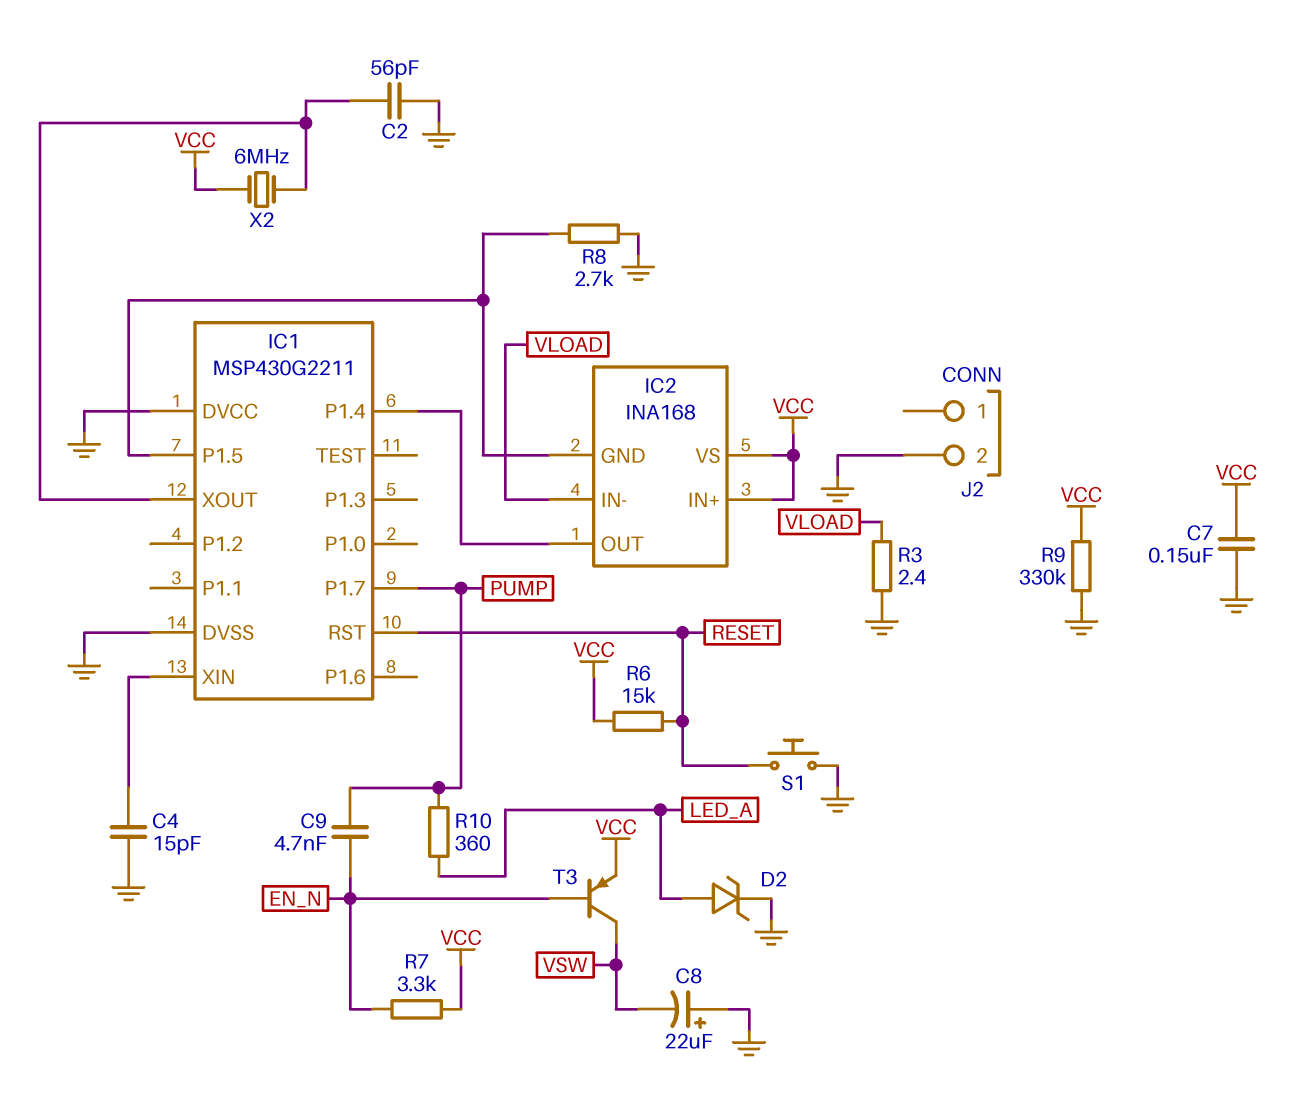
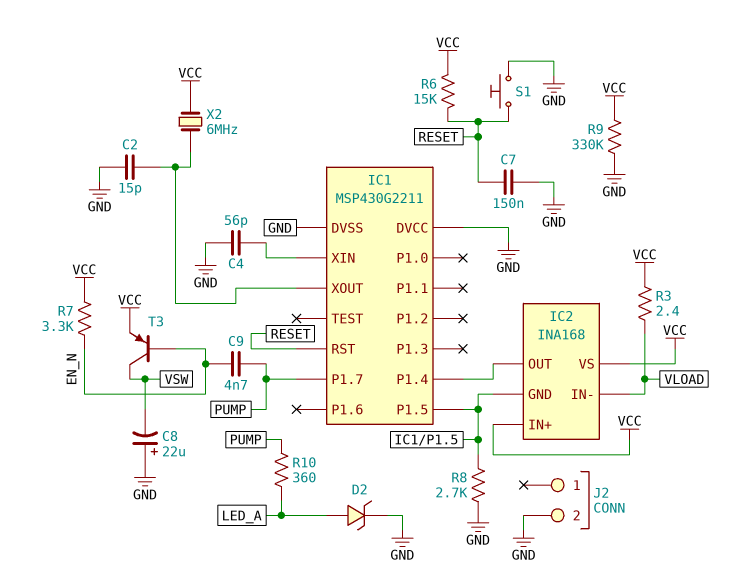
C2: 56pF (GND, IC1/XOUT) -> 15pF (GND, IC1/XOUT)
C4: 15pF (GND, IC1/XIN) -> 56pF (GND, IC1/XIN)
C7: 150nF (GND, VCC) -> 150nF (GND, RESET)
R3: 2.4 (GND, VLOAD) -> 2.4 (VCC, VLOAD)

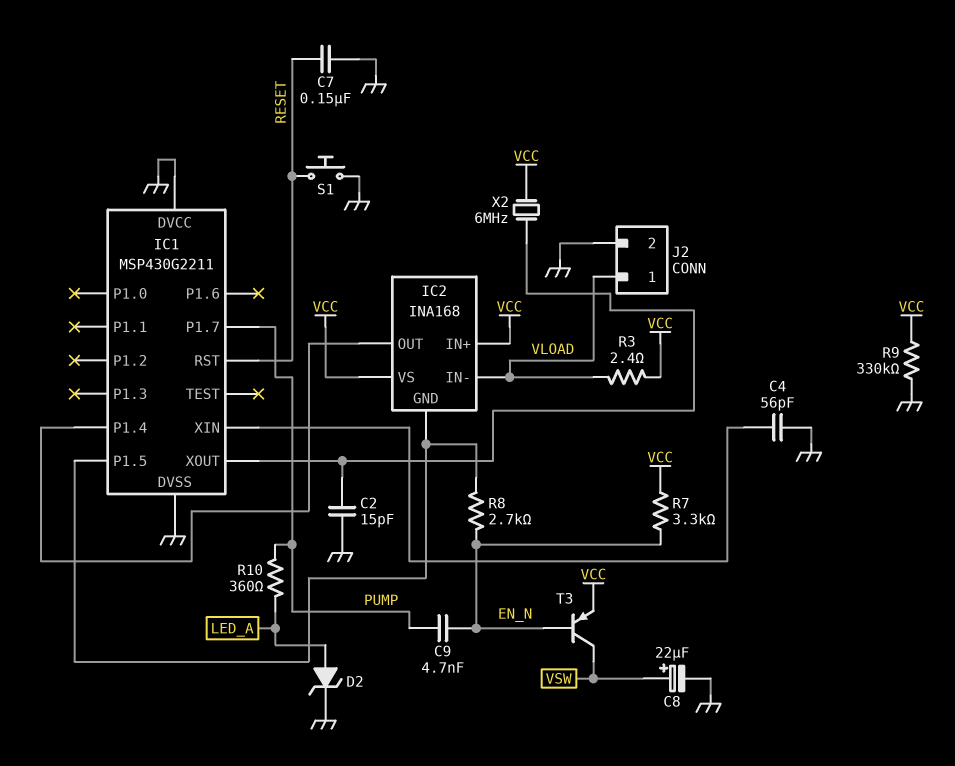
C8: 22uF (plus GND, minus VSW) -> 22uF (plus VSW, minus GND)
J2 pin 1: none -> VLOAD
R6: 15k (RESET, VCC) -> none
R8: 2.7k (GND, IC1/P1.5) -> 2.7k (EN_N, IC1/P1.5)

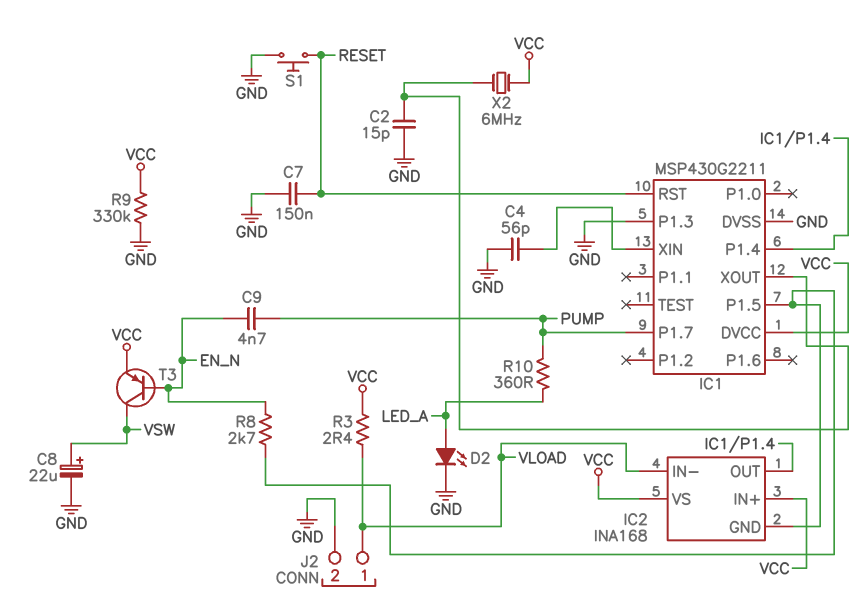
D2: zener (A LED_A, K GND) -> LED (A LED_A, K GND)
IC1 pin DVCC: GND -> VCC
IC1 pin P1.3: none -> GND
R7: 3.3k (EN_N, VCC) -> none

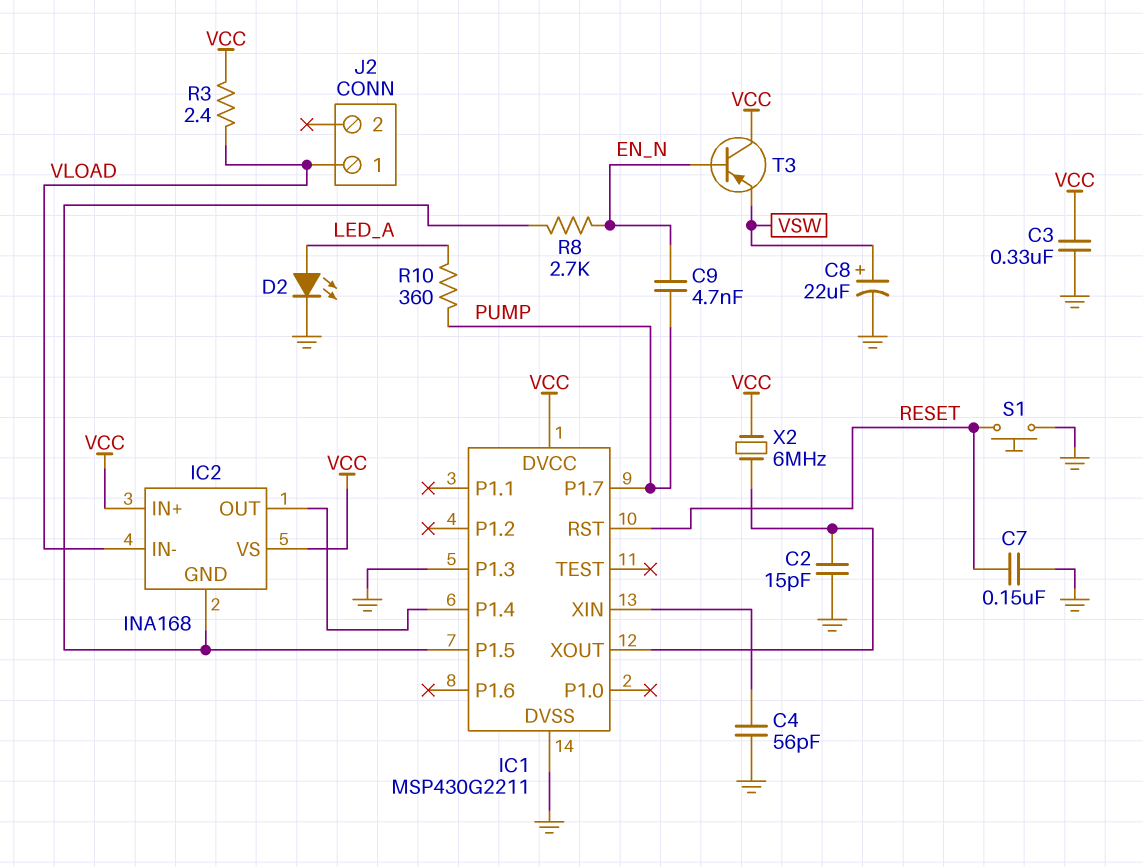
C3: none -> 330nF (GND, VCC)
J2 pin 2: GND -> none
R9: 330k (GND, VCC) -> none
T3: PNP (B EN_N, C VSW, E VCC) -> PNP (B EN_N, C VCC, E VSW)

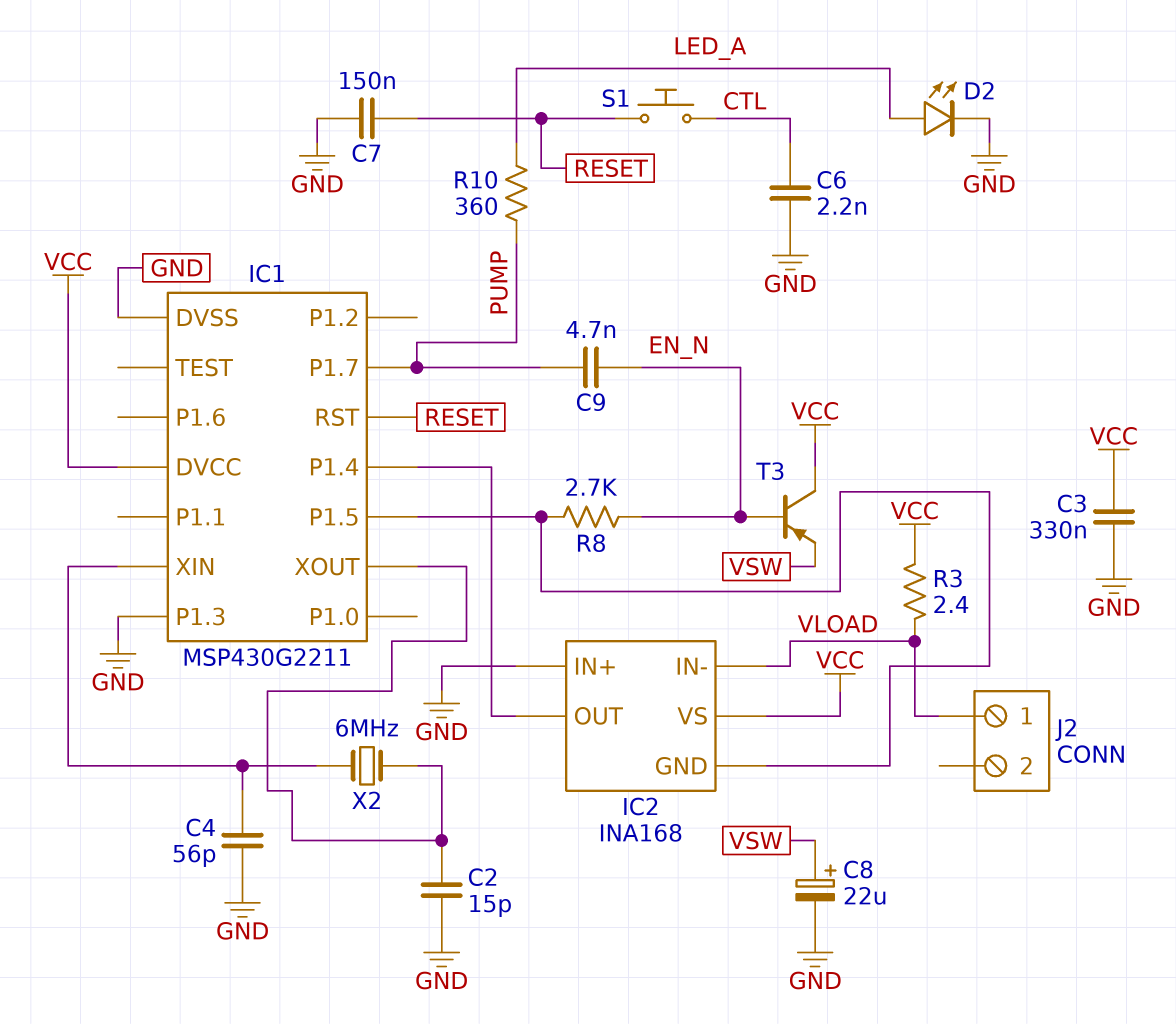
C6: none -> 2.2nF (CTL, GND)
IC2 pin IN+: VCC -> GND
S1: button (GND, RESET) -> button (CTL, RESET)
X2: 6MHz (IC1/XOUT, VCC) -> 6MHz (IC1/XIN, IC1/XOUT)

